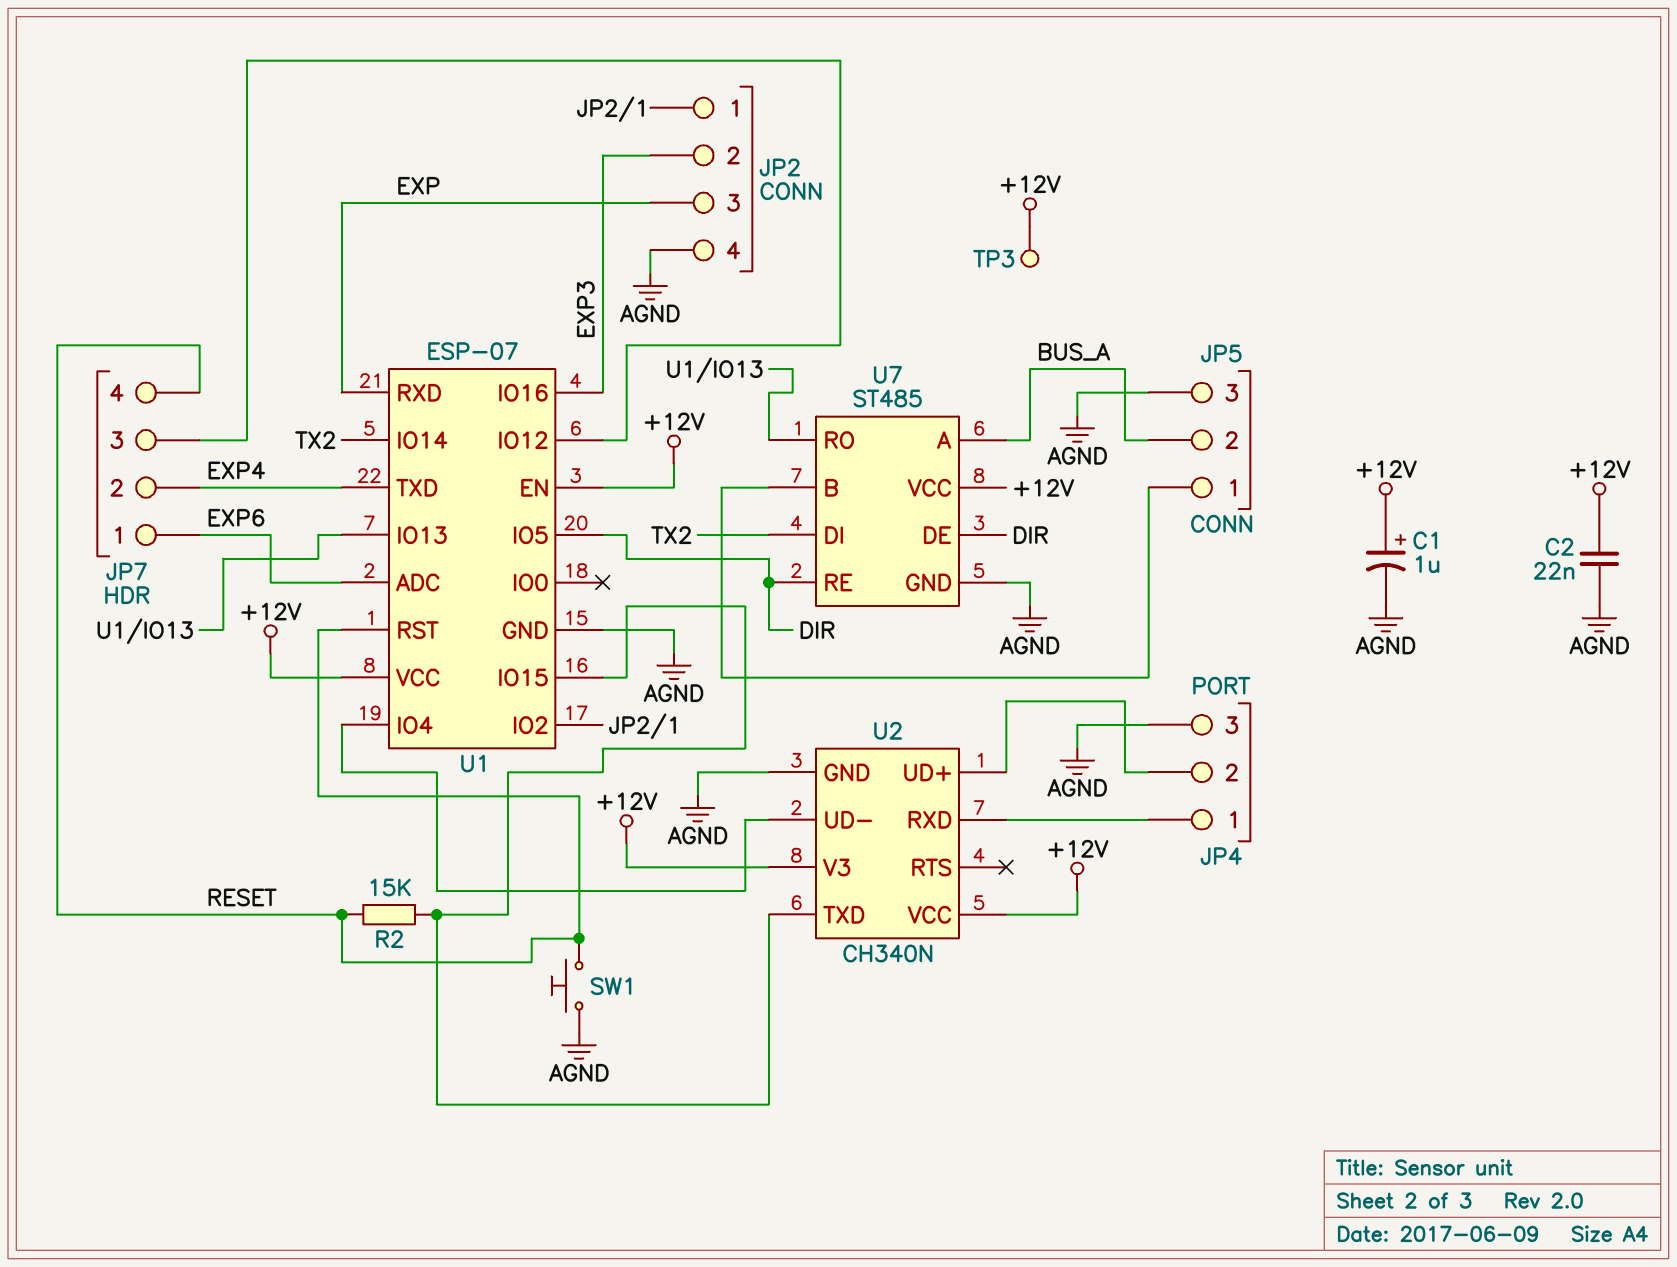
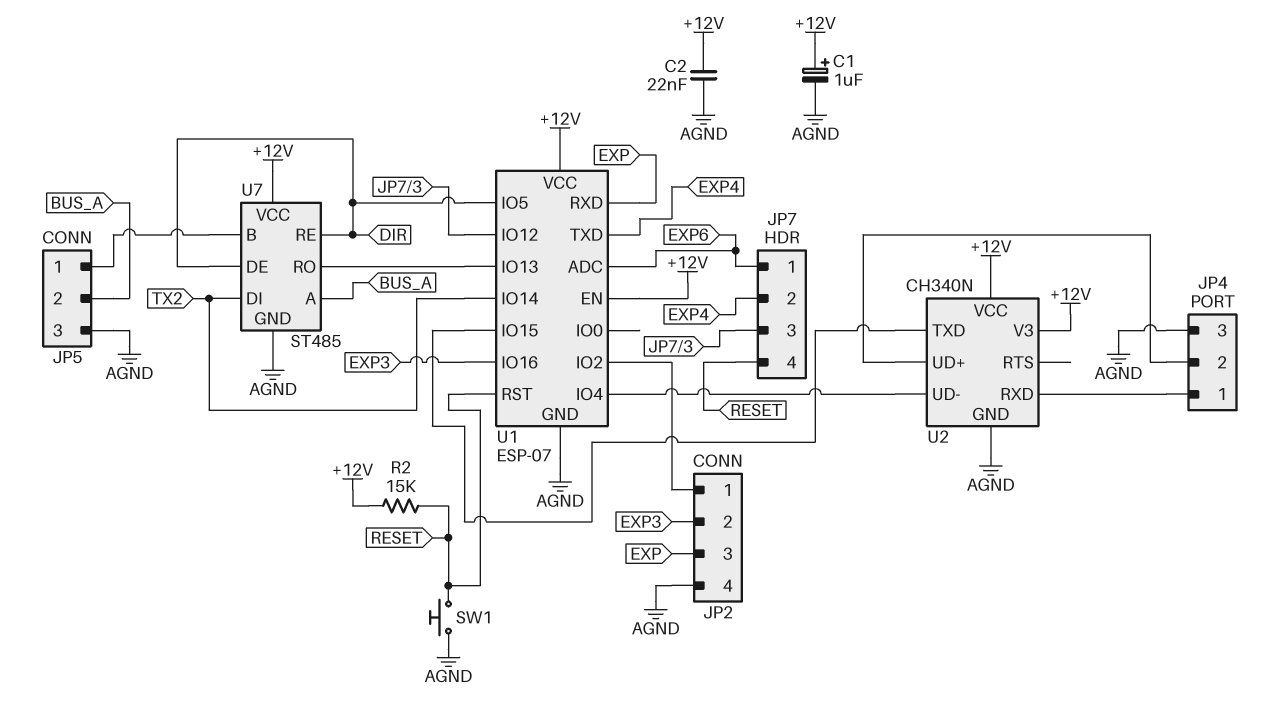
R2: 15k (RESET, U1/IO15) -> 15k (+12V, RESET)
TP3: test point (+12V) -> none

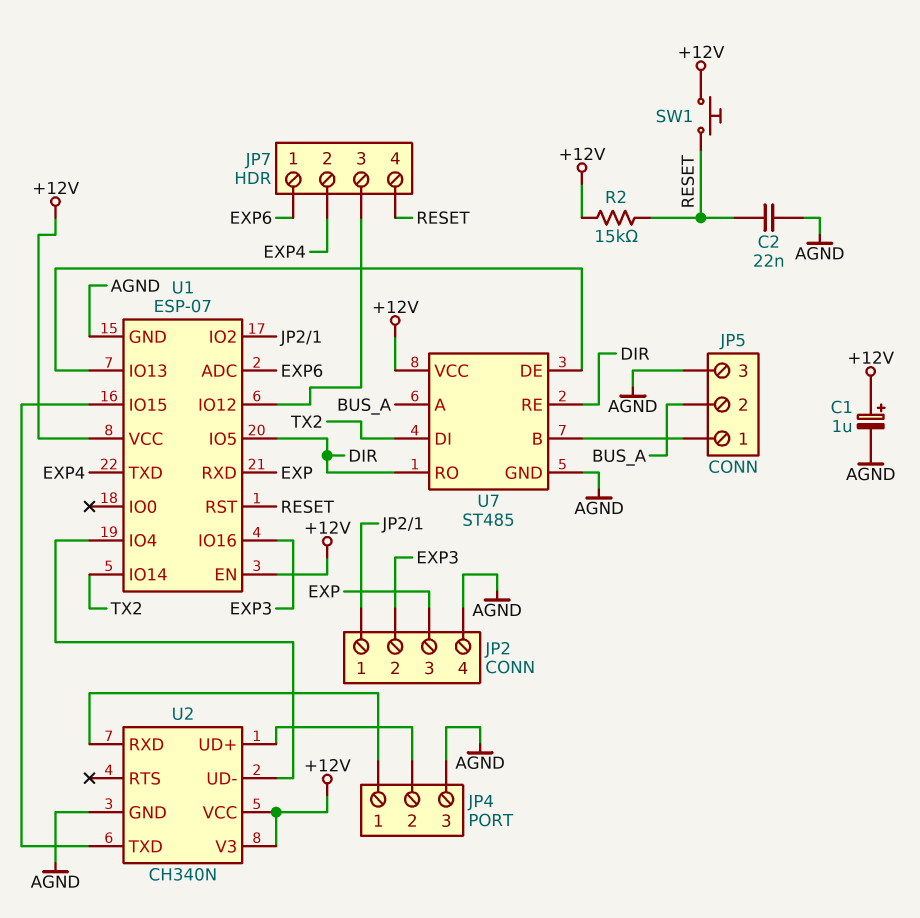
C2: 22nF (+12V, AGND) -> 22nF (AGND, RESET)
SW1: button (AGND, RESET) -> button (+12V, RESET)
U7 pin DE: DIR -> U1/IO13
U7 pin RO: U1/IO13 -> DIR

